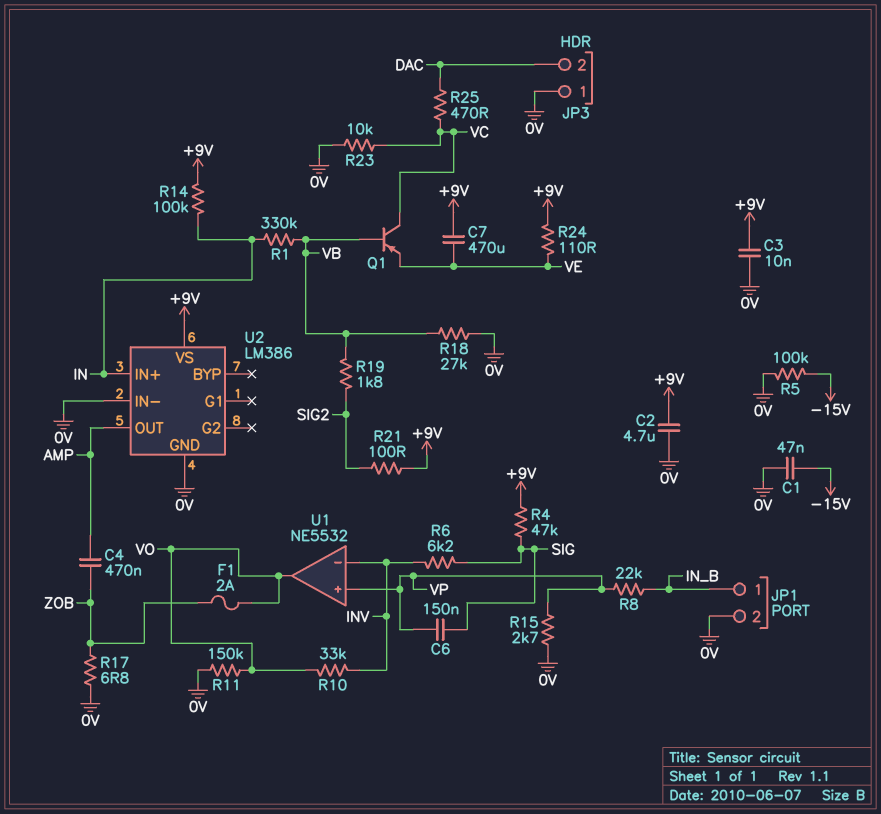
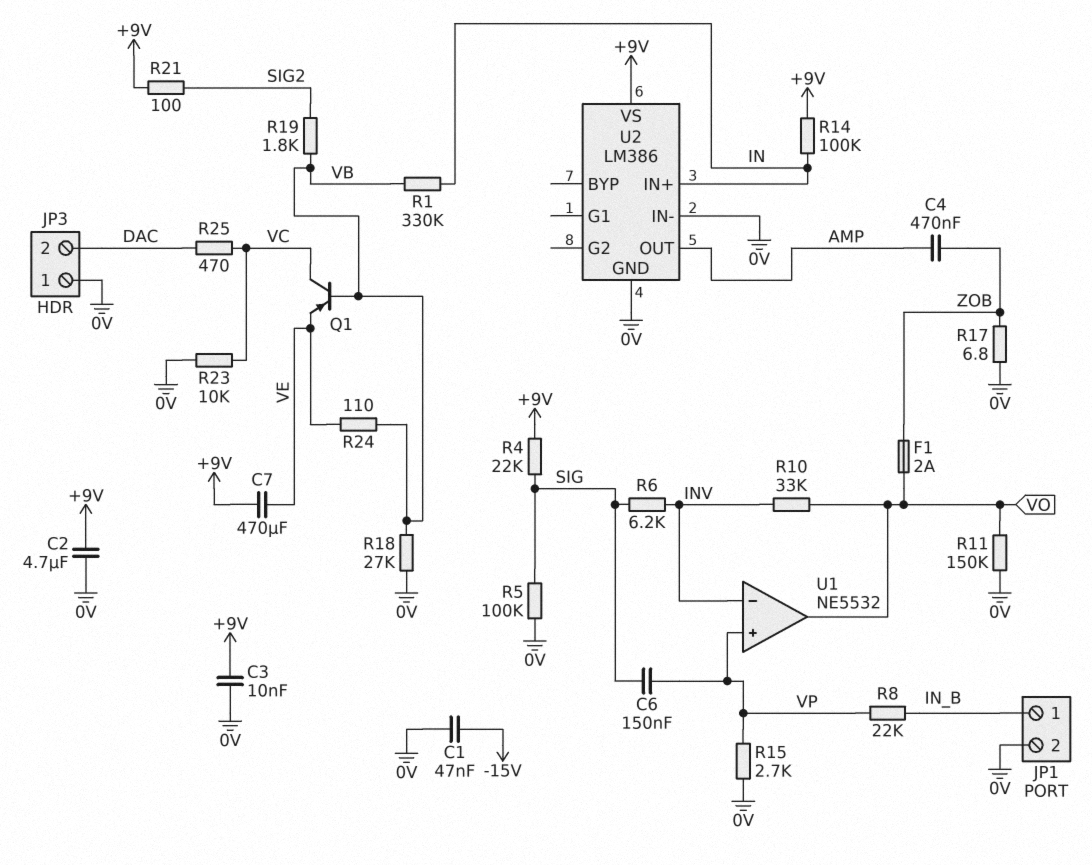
R4: 47k (+9V, SIG) -> 22k (+9V, SIG)
R5: 100k (-15V, 0V) -> 100k (0V, SIG)
R24: 110 (+9V, VE) -> 110 (VB, VE)

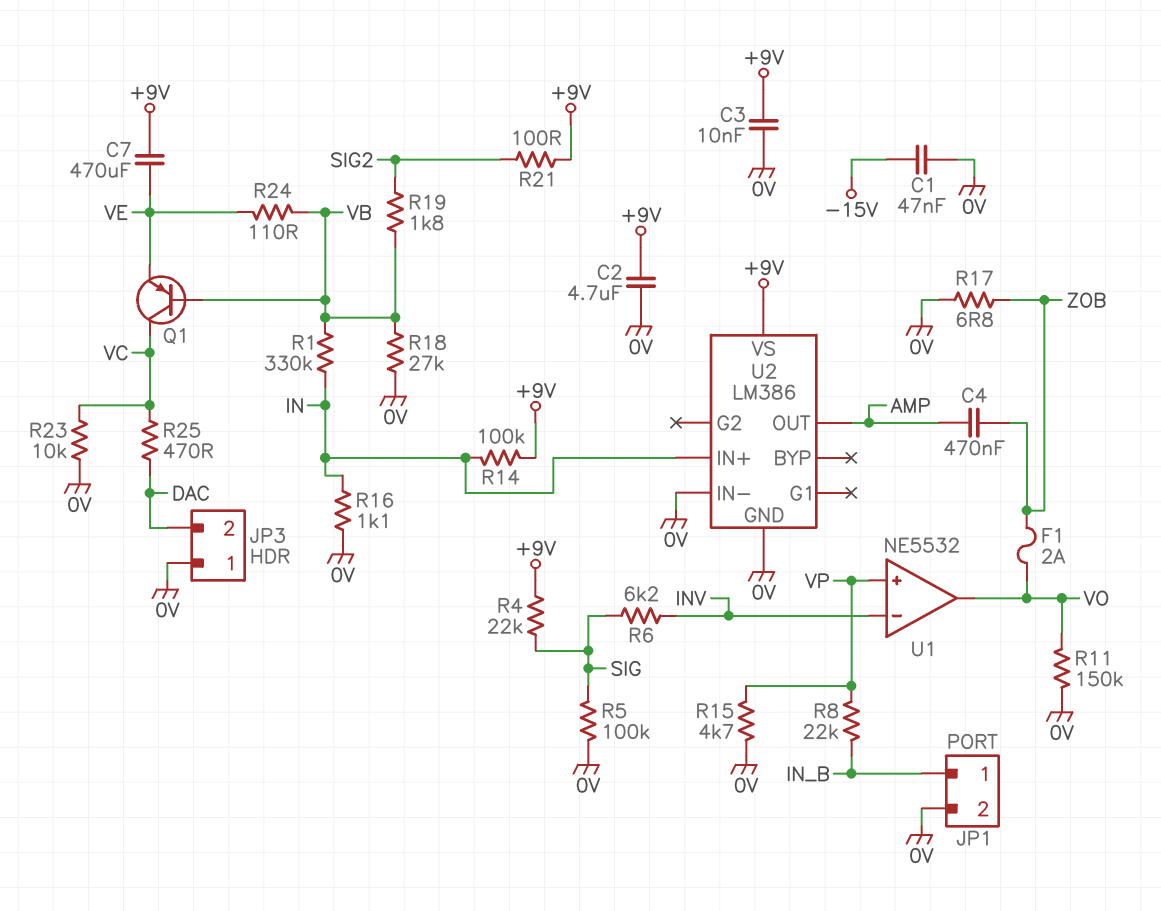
C6: 150nF (SIG, VP) -> none
R10: 33k (INV, VO) -> none
R15: 2.7k (0V, VP) -> 4.7k (0V, VP)
R16: none -> 1.1k (0V, IN)

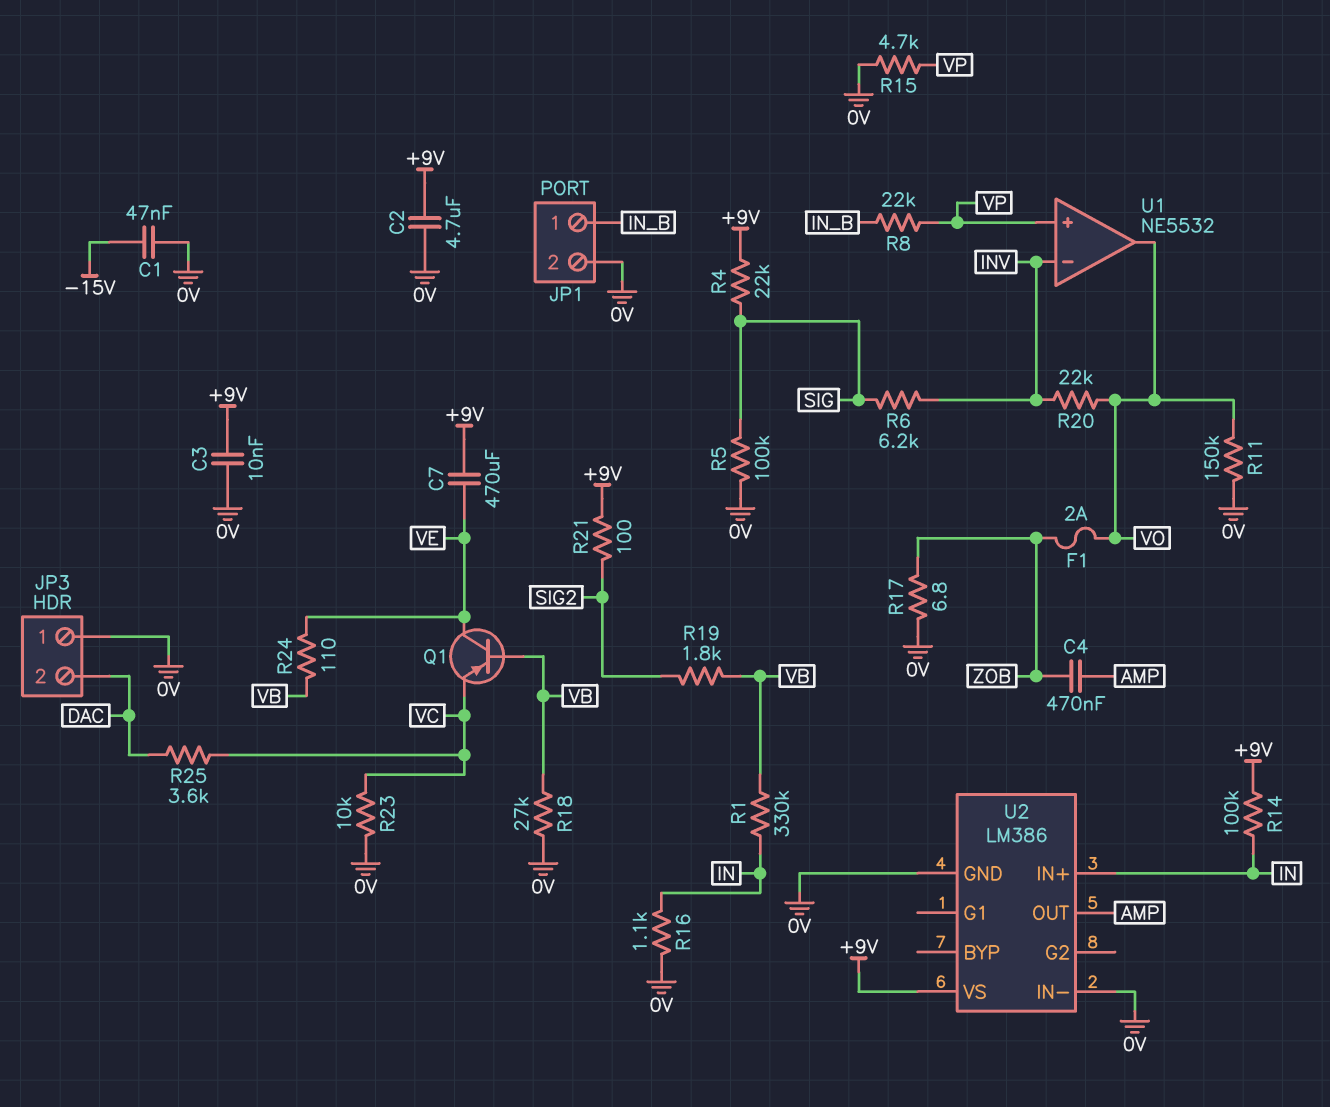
Q1: PNP (B VB, C VC, E VE) -> PNP (B VB, C VE, E VC)
R20: none -> 22k (INV, VO)
R25: 470 (DAC, VC) -> 3.6k (DAC, VC)

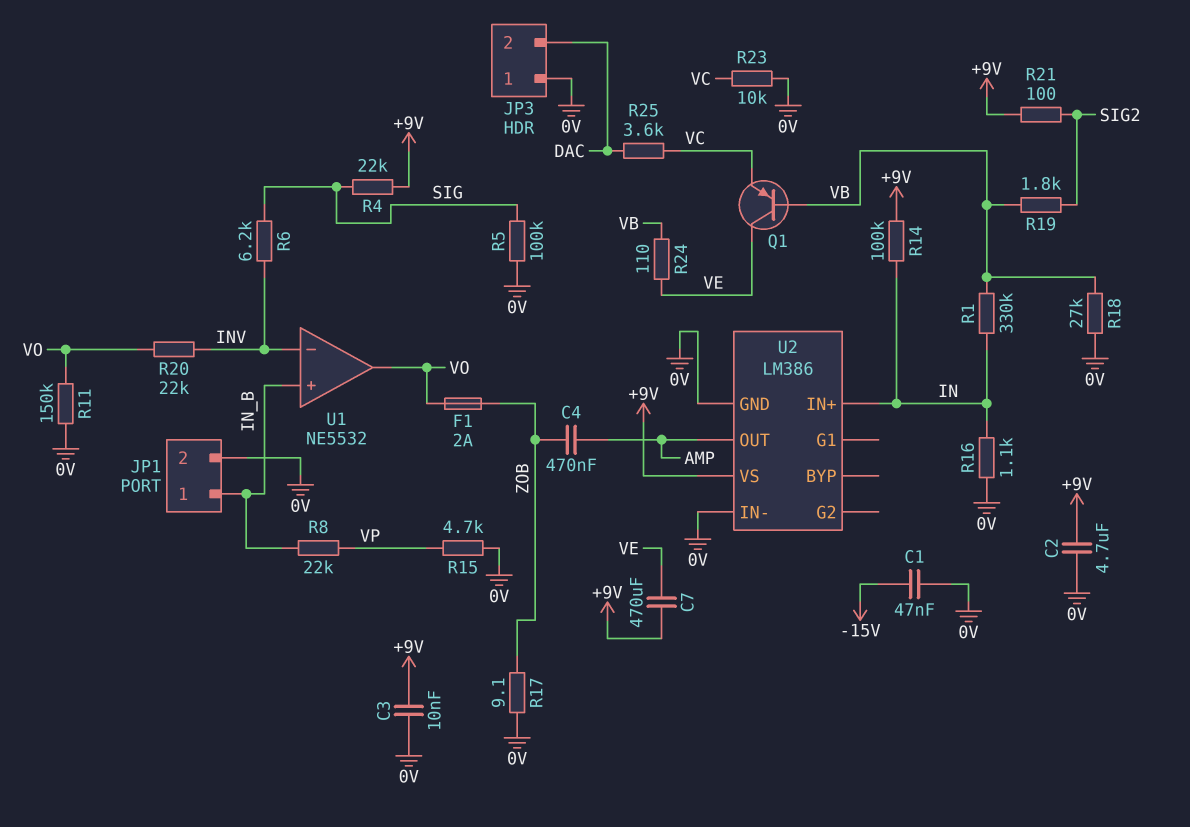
R17: 6.8 (0V, ZOB) -> 9.1 (0V, ZOB)
U1 pin in+: VP -> IN_B

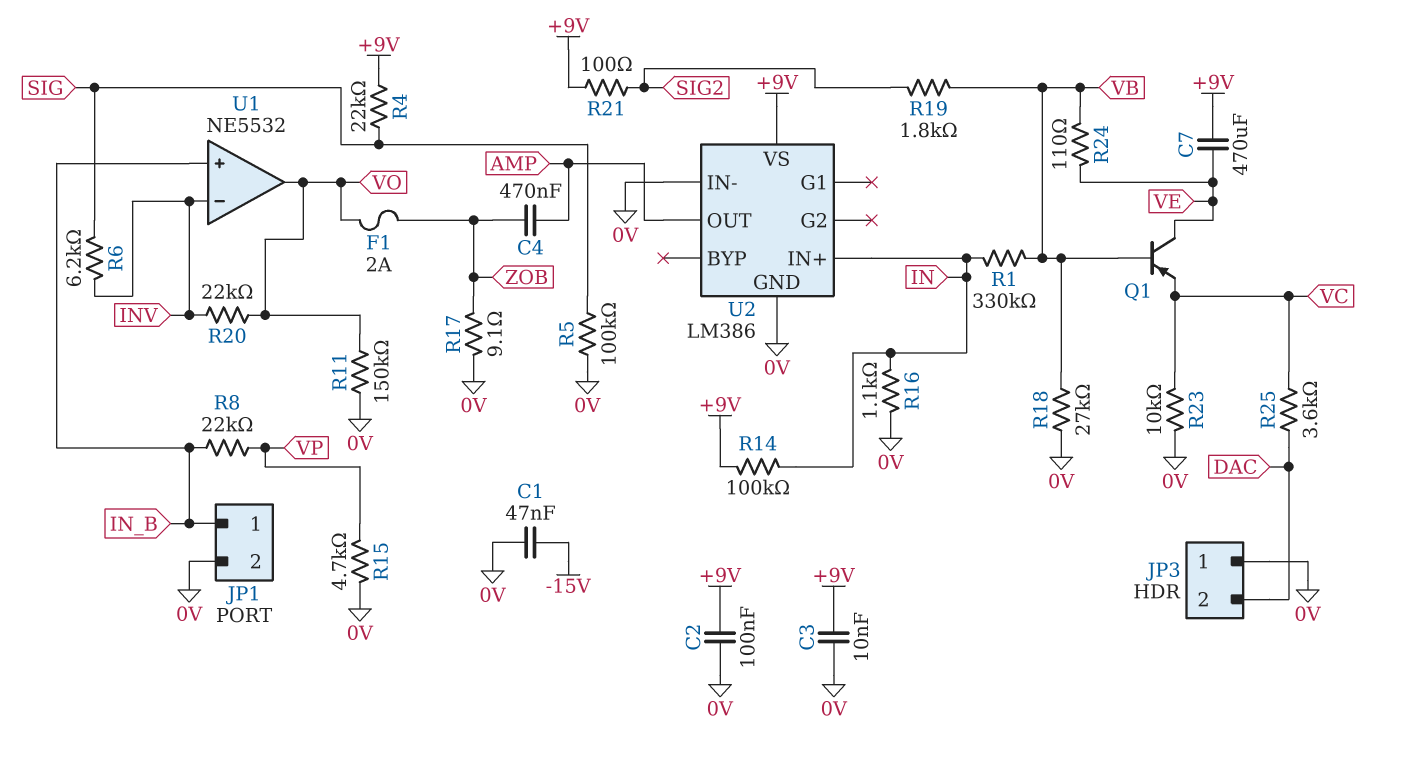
C2: 4.7uF (+9V, 0V) -> 100nF (+9V, 0V)

